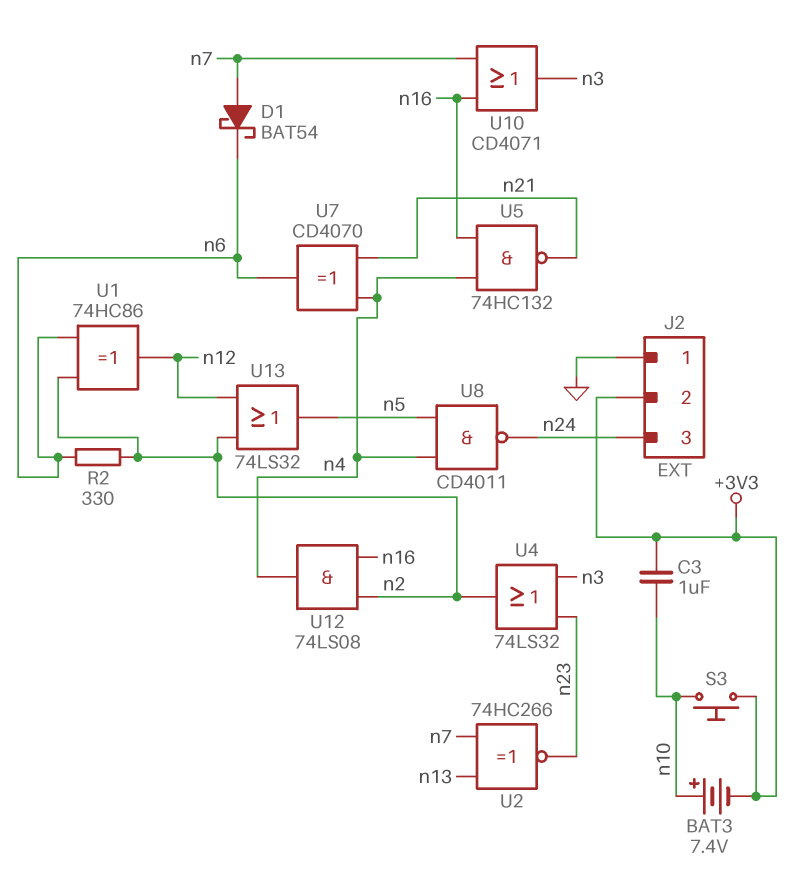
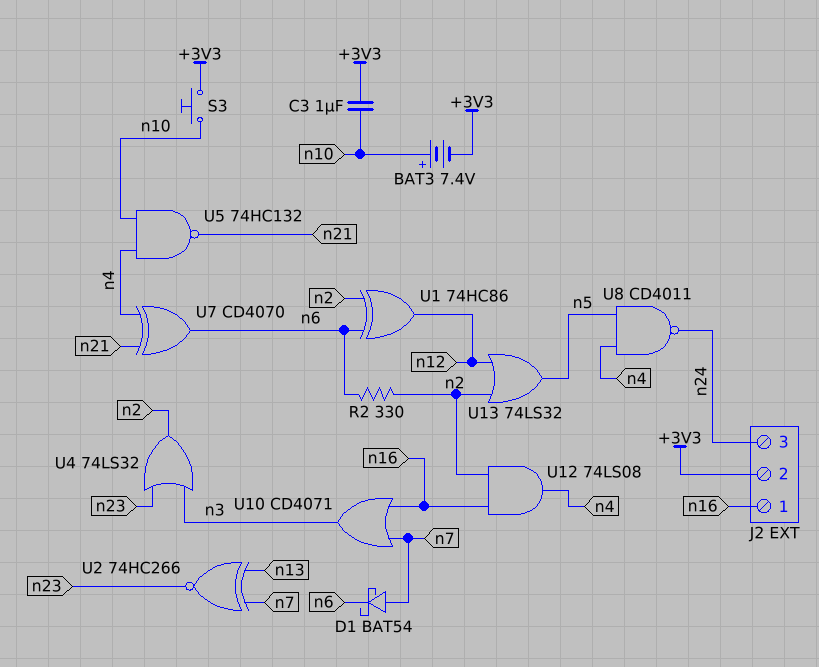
J2 pin 1: GND -> n16
U5: NAND 74HC132 (in n4, in n16, out n21) -> NAND 74HC132 (in n4, in n10, out n21)

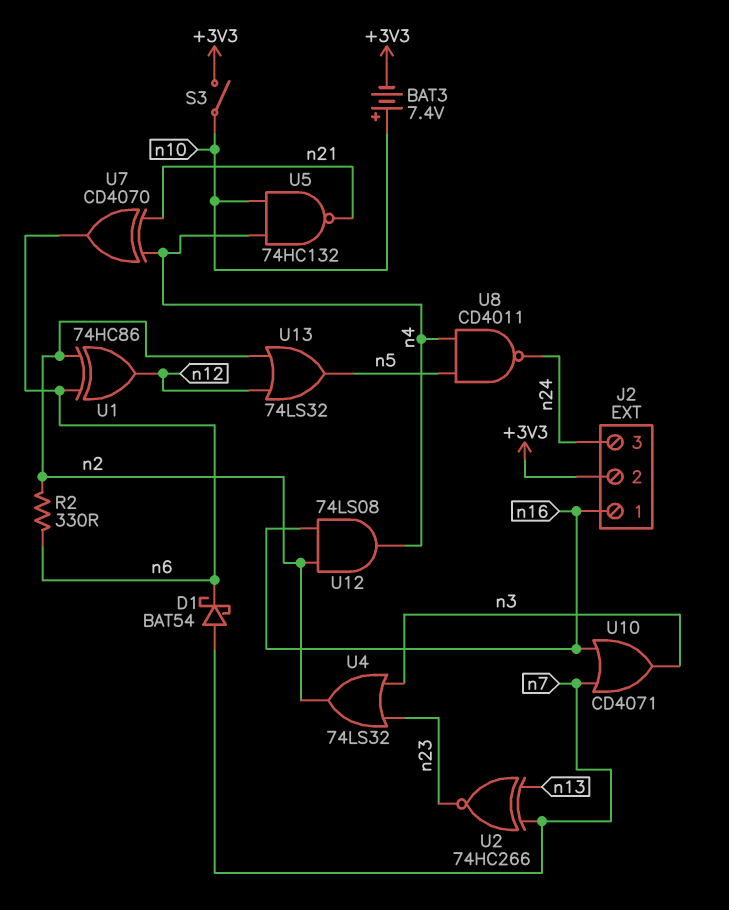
C3: 1uF (+3V3, n10) -> none
S3: button (+3V3, n10) -> switch (+3V3, n10)

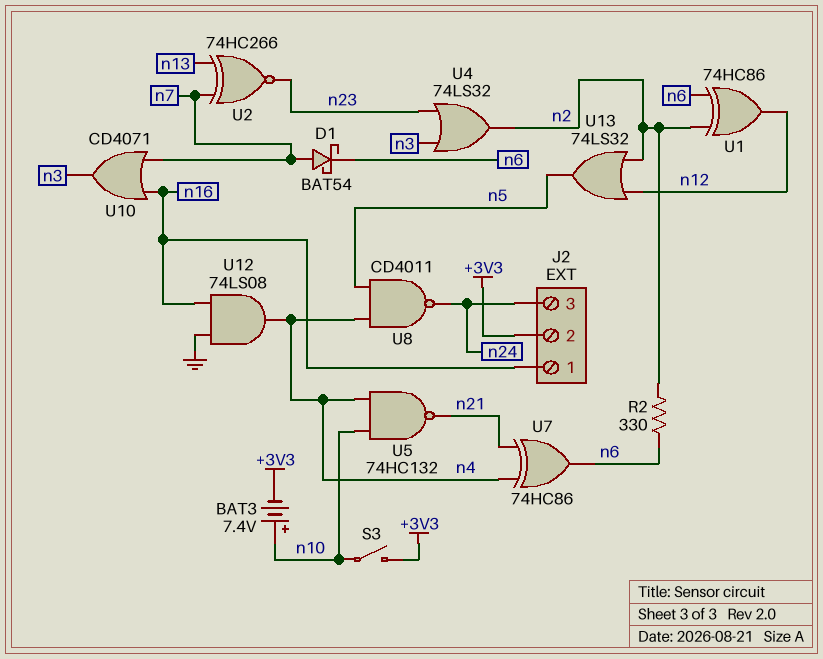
U7: XOR CD4070 (in n4, in n21, out n6) -> XOR 74HC86 (in n4, in n21, out n6)
U12: AND 74LS08 (in n2, in n16, out n4) -> AND 74LS08 (in GND, in n16, out n4)

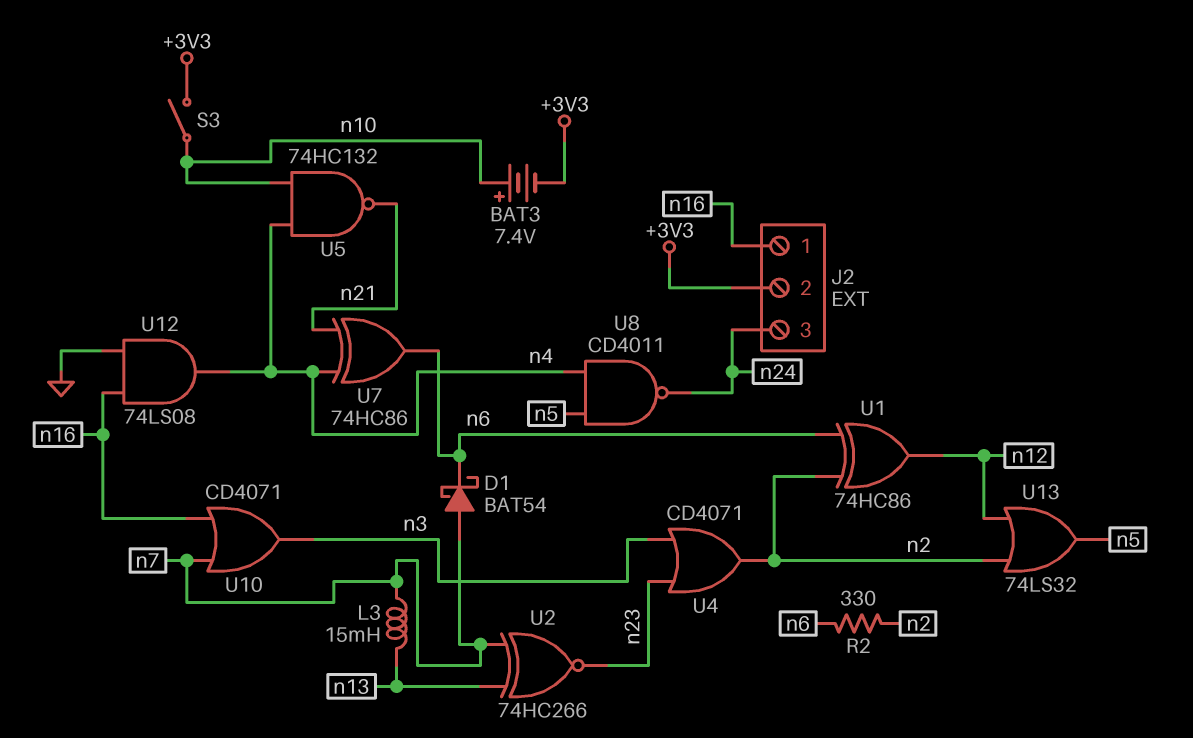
L3: none -> 15mH (n7, n13)
U4: OR 74LS32 (in n3, in n23, out n2) -> OR CD4071 (in n3, in n23, out n2)

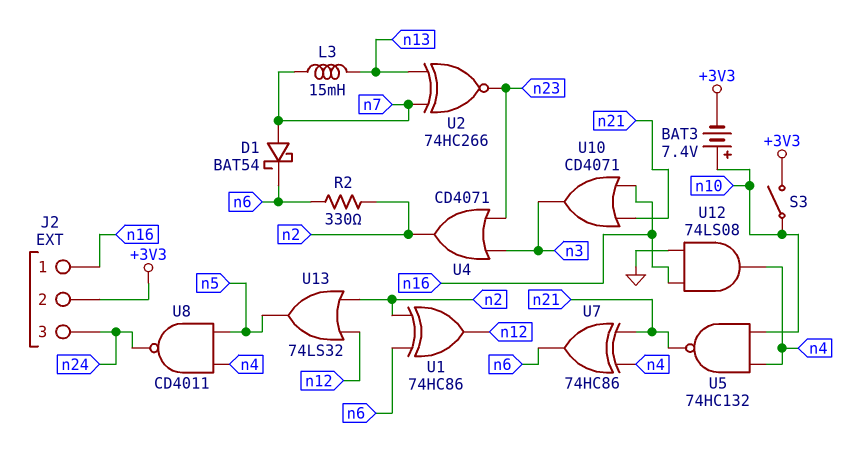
U10: OR CD4071 (in n7, in n16, out n3) -> OR CD4071 (in n16, in n21, out n3)

